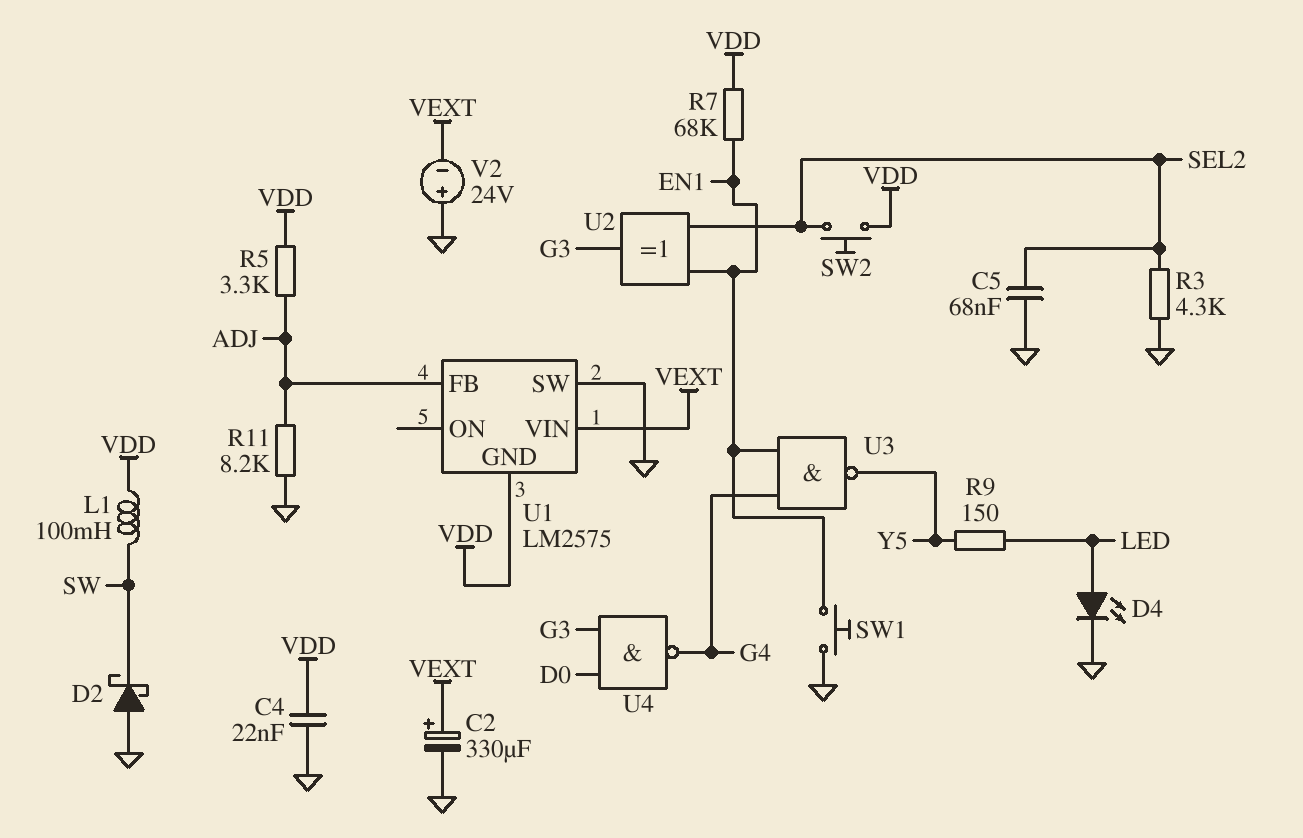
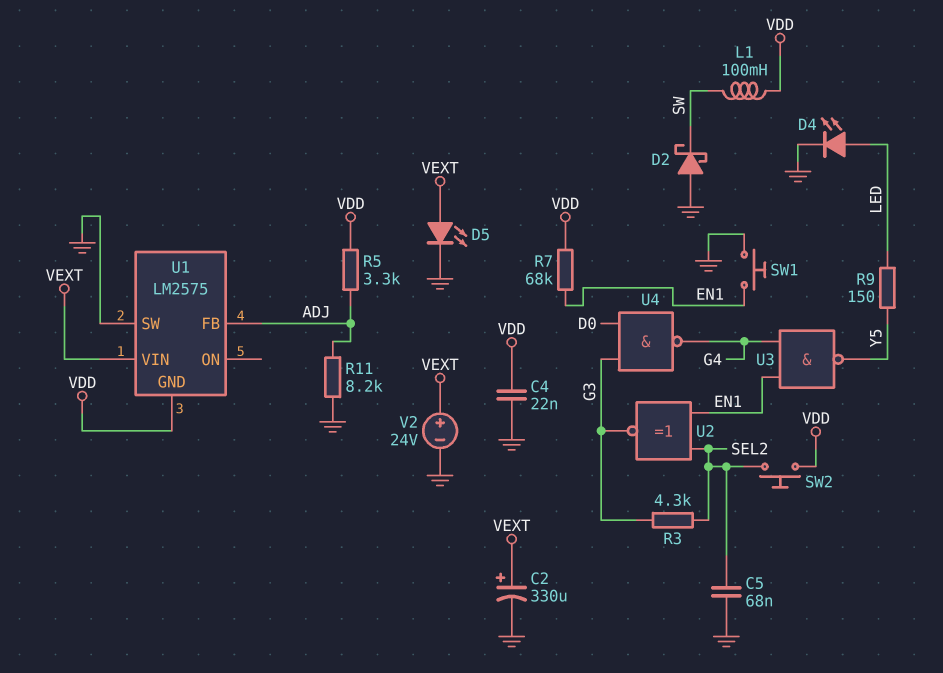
D5: none -> LED (A VEXT, K GND)
R3: 4.3k (GND, SEL2) -> 4.3k (G3, SEL2)
U2: XOR (in EN1, in SEL2, out G3) -> XNOR (in EN1, in SEL2, out G3)
V2: 24V (plus GND, minus VEXT) -> 24V (plus VEXT, minus GND)

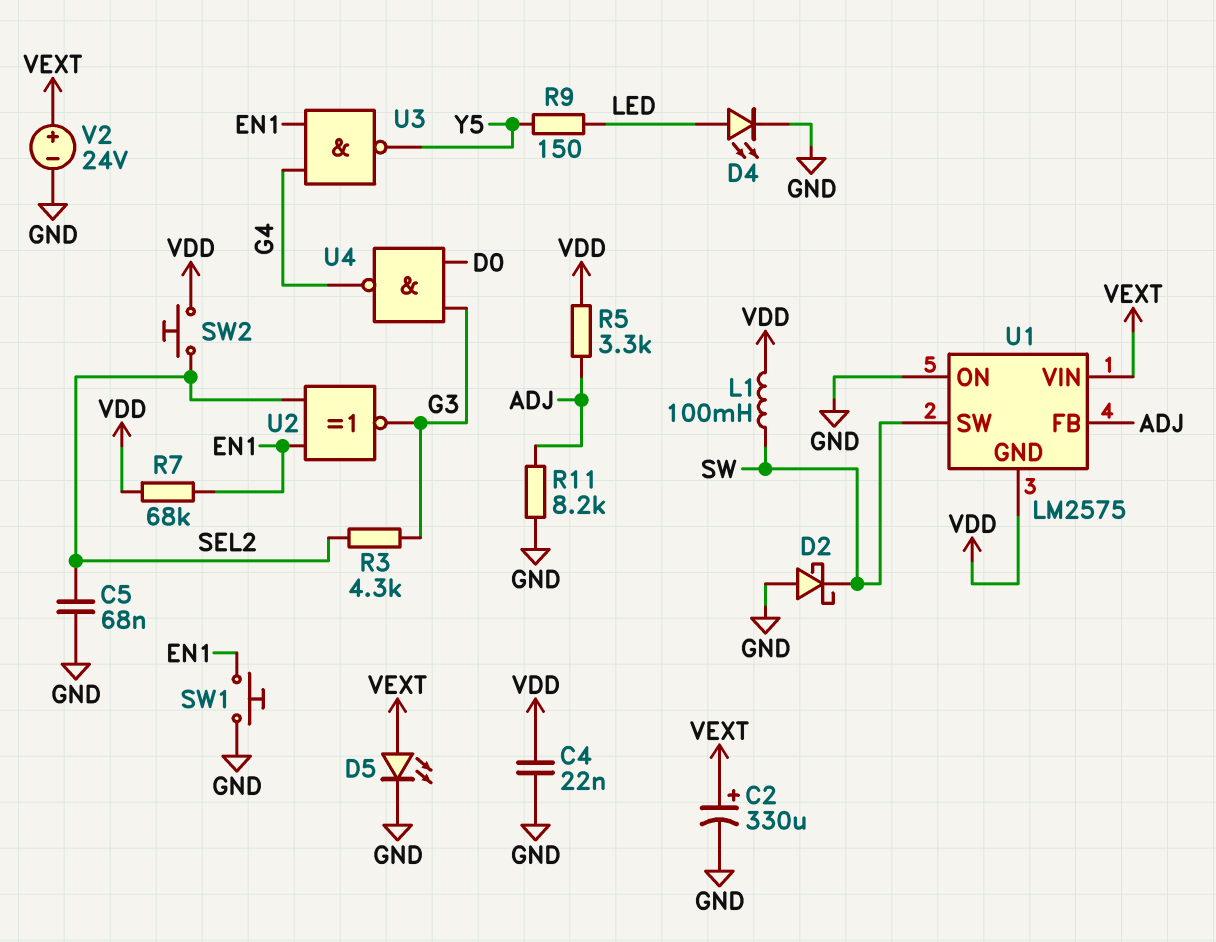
U1 pin ON: none -> GND
U1 pin SW: GND -> SW

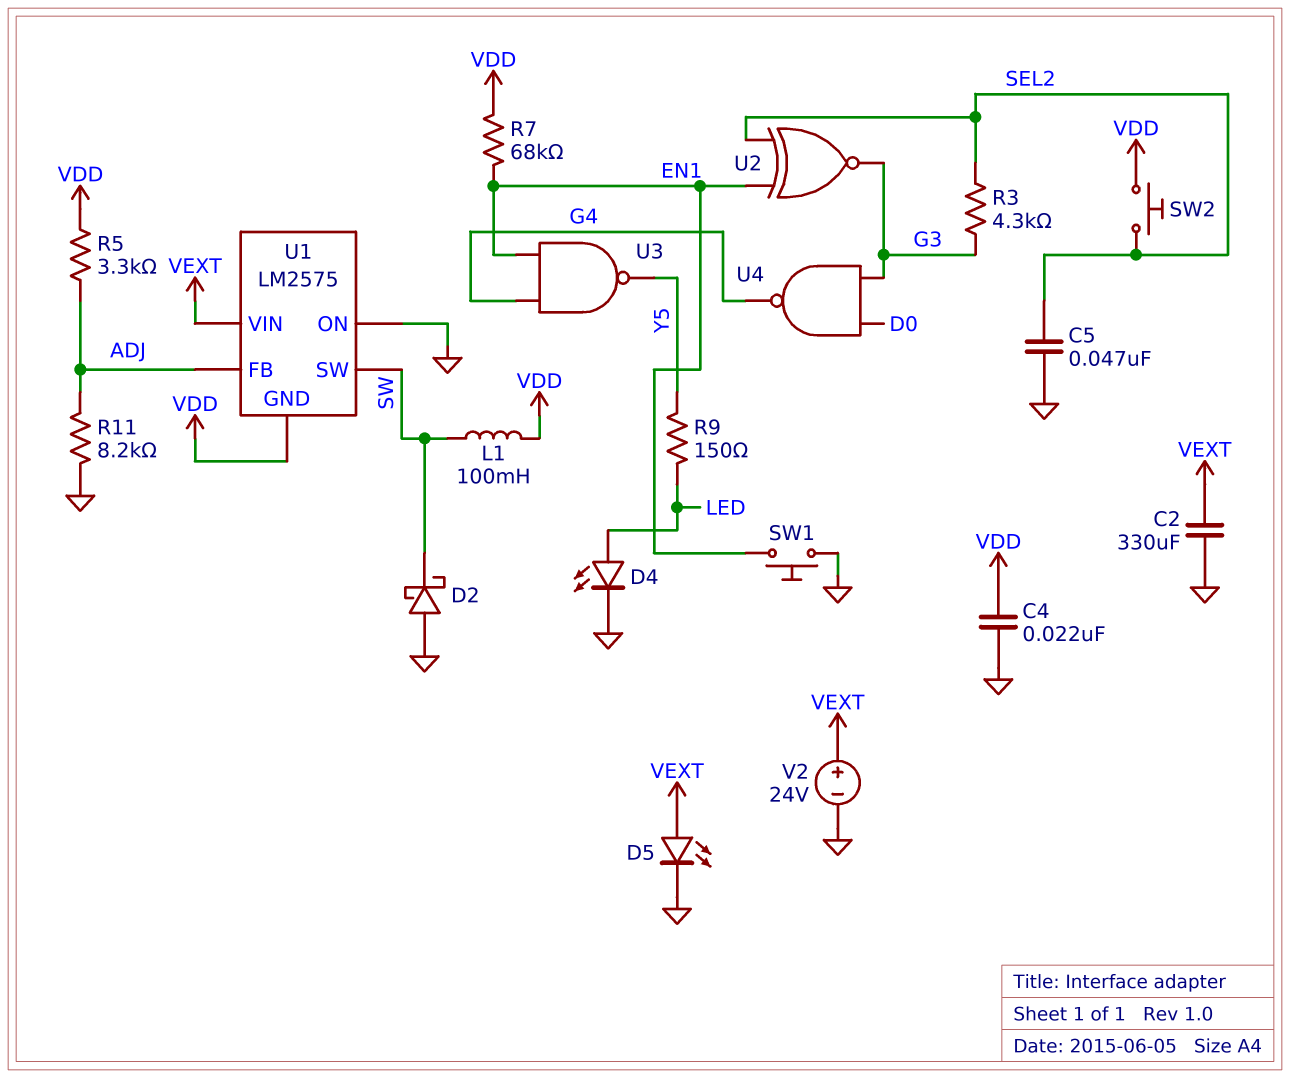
C2: 330uF (plus VEXT, minus GND) -> 330uF (GND, VEXT)
C5: 68nF (GND, SEL2) -> 47nF (GND, SEL2)

